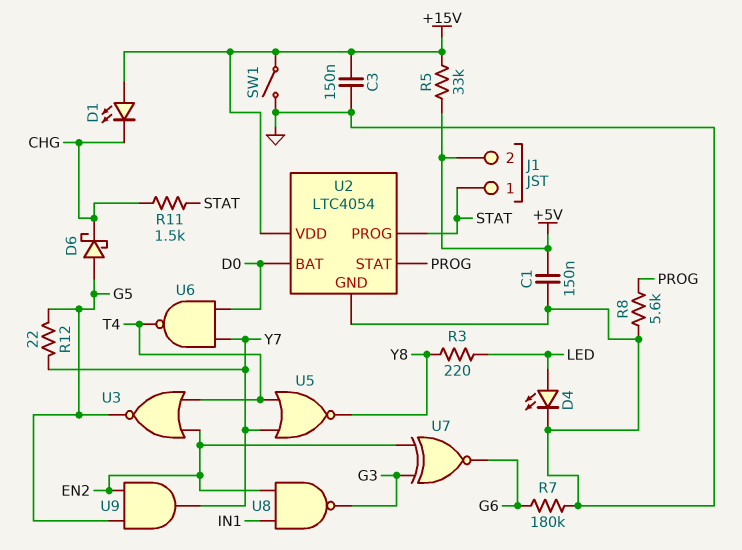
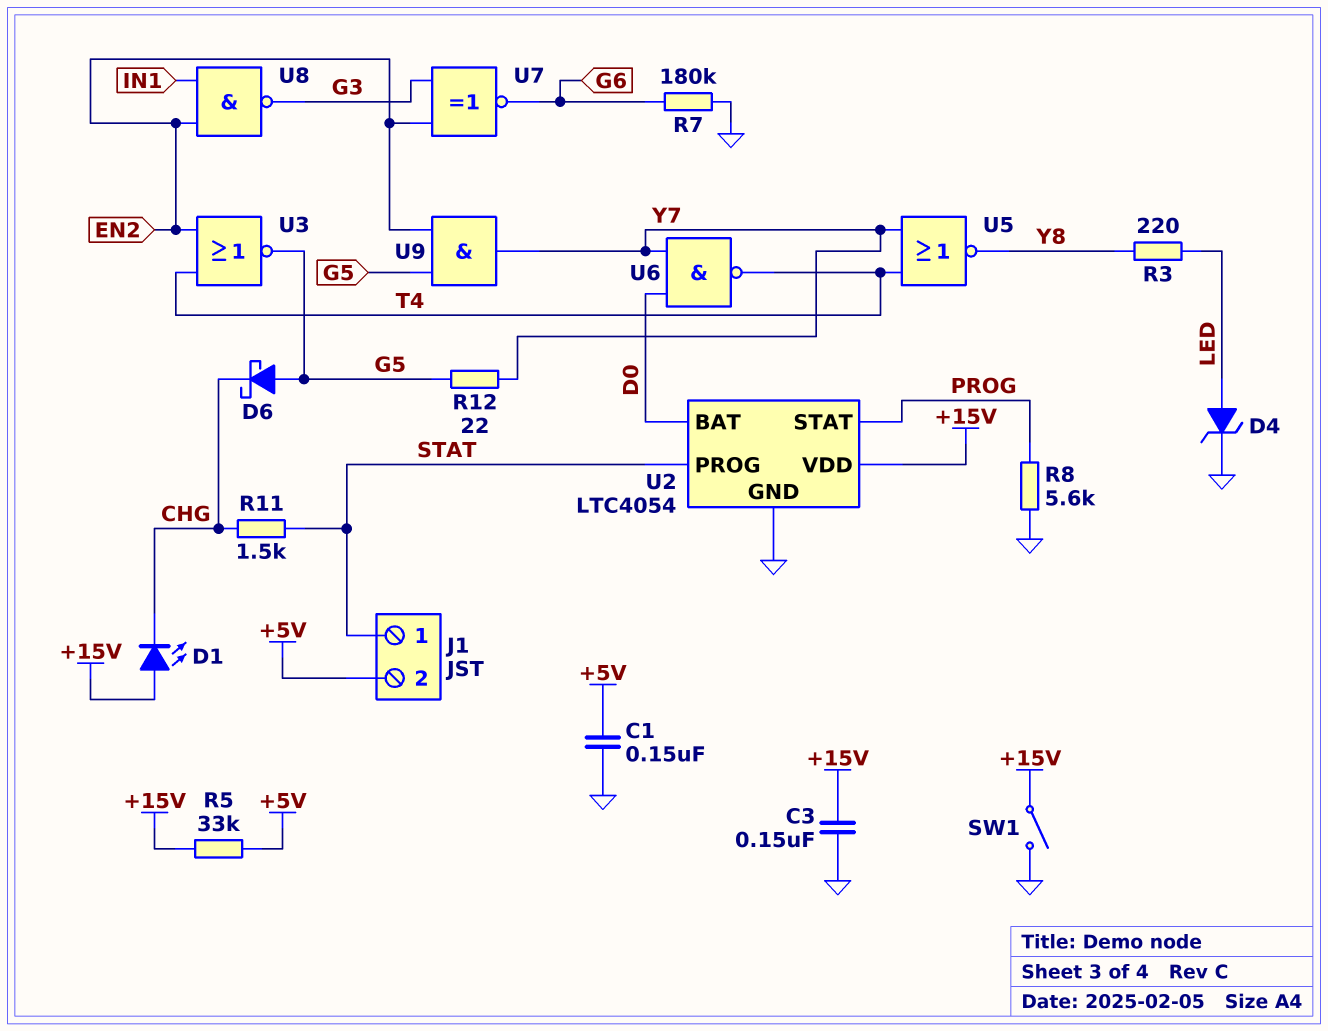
D4: LED (A LED, K GND) -> zener (A LED, K GND)

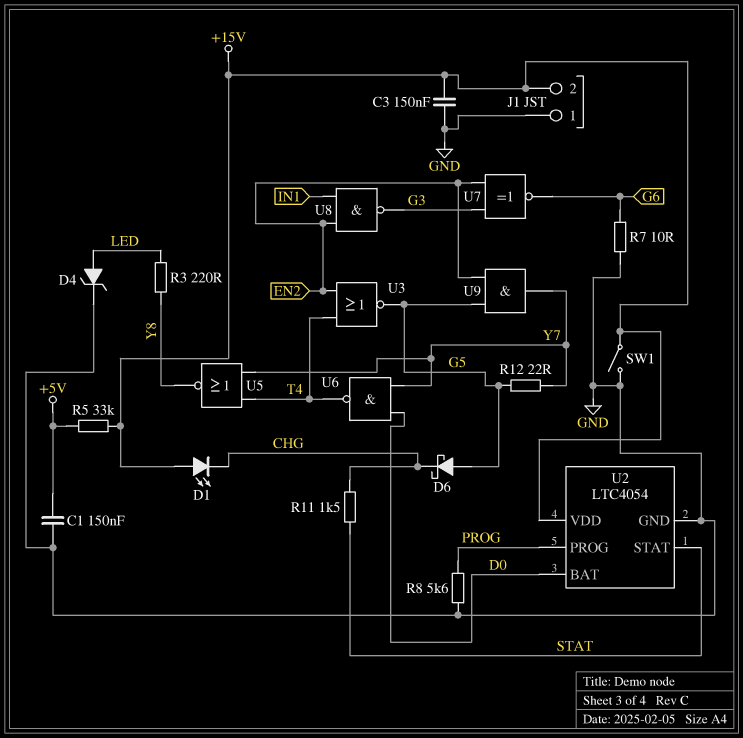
J1 pin 1: STAT -> GND
J1 pin 2: +5V -> +15V
R7: 180k (G6, GND) -> 10 (G6, GND)
U2 pin PROG: STAT -> PROG
U2 pin STAT: PROG -> STAT

